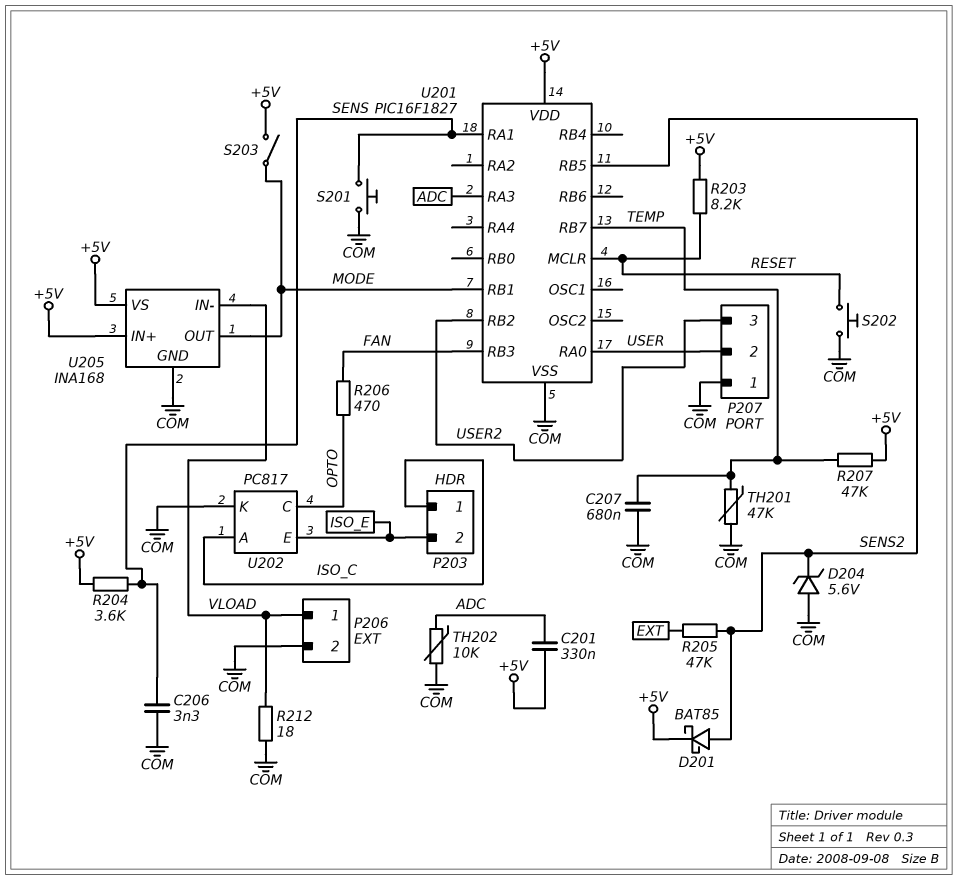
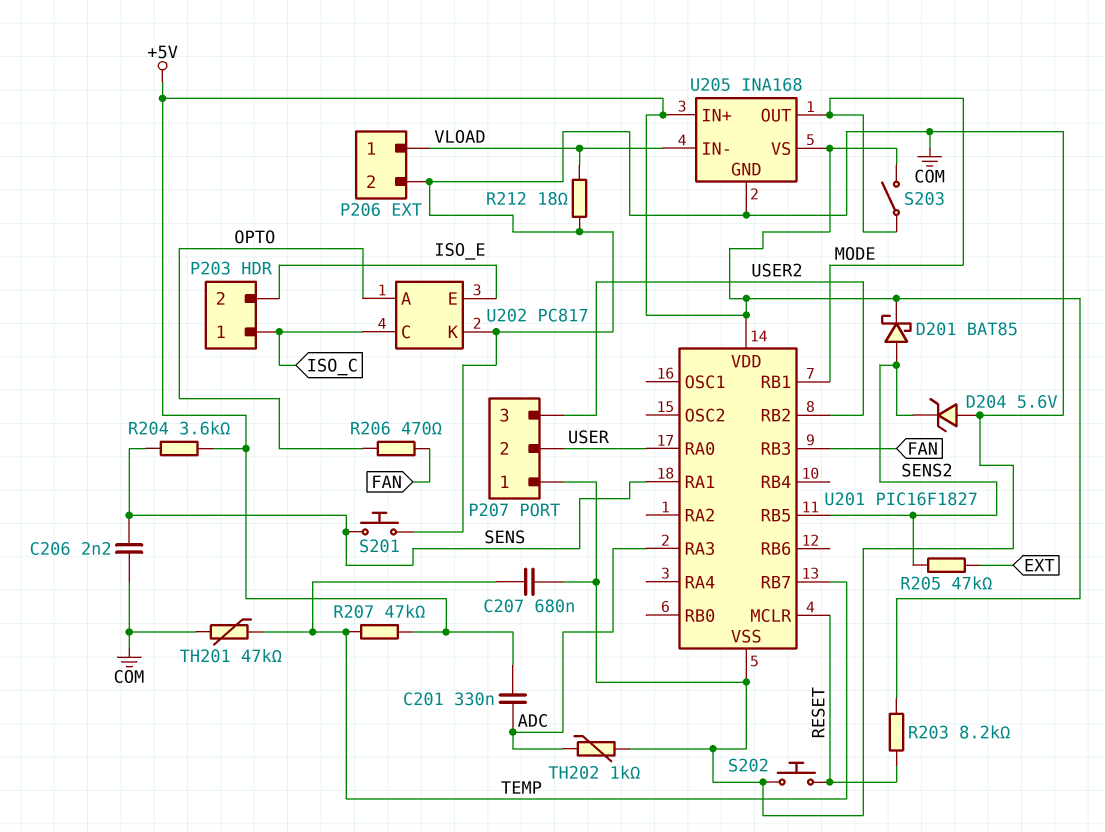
C206: 3.3nF (COM, SENS) -> 2.2nF (COM, SENS)
TH202: 10k (ADC, COM) -> 1k (ADC, COM)
U202 pin A: ISO_C -> OPTO
U202 pin C: OPTO -> ISO_C

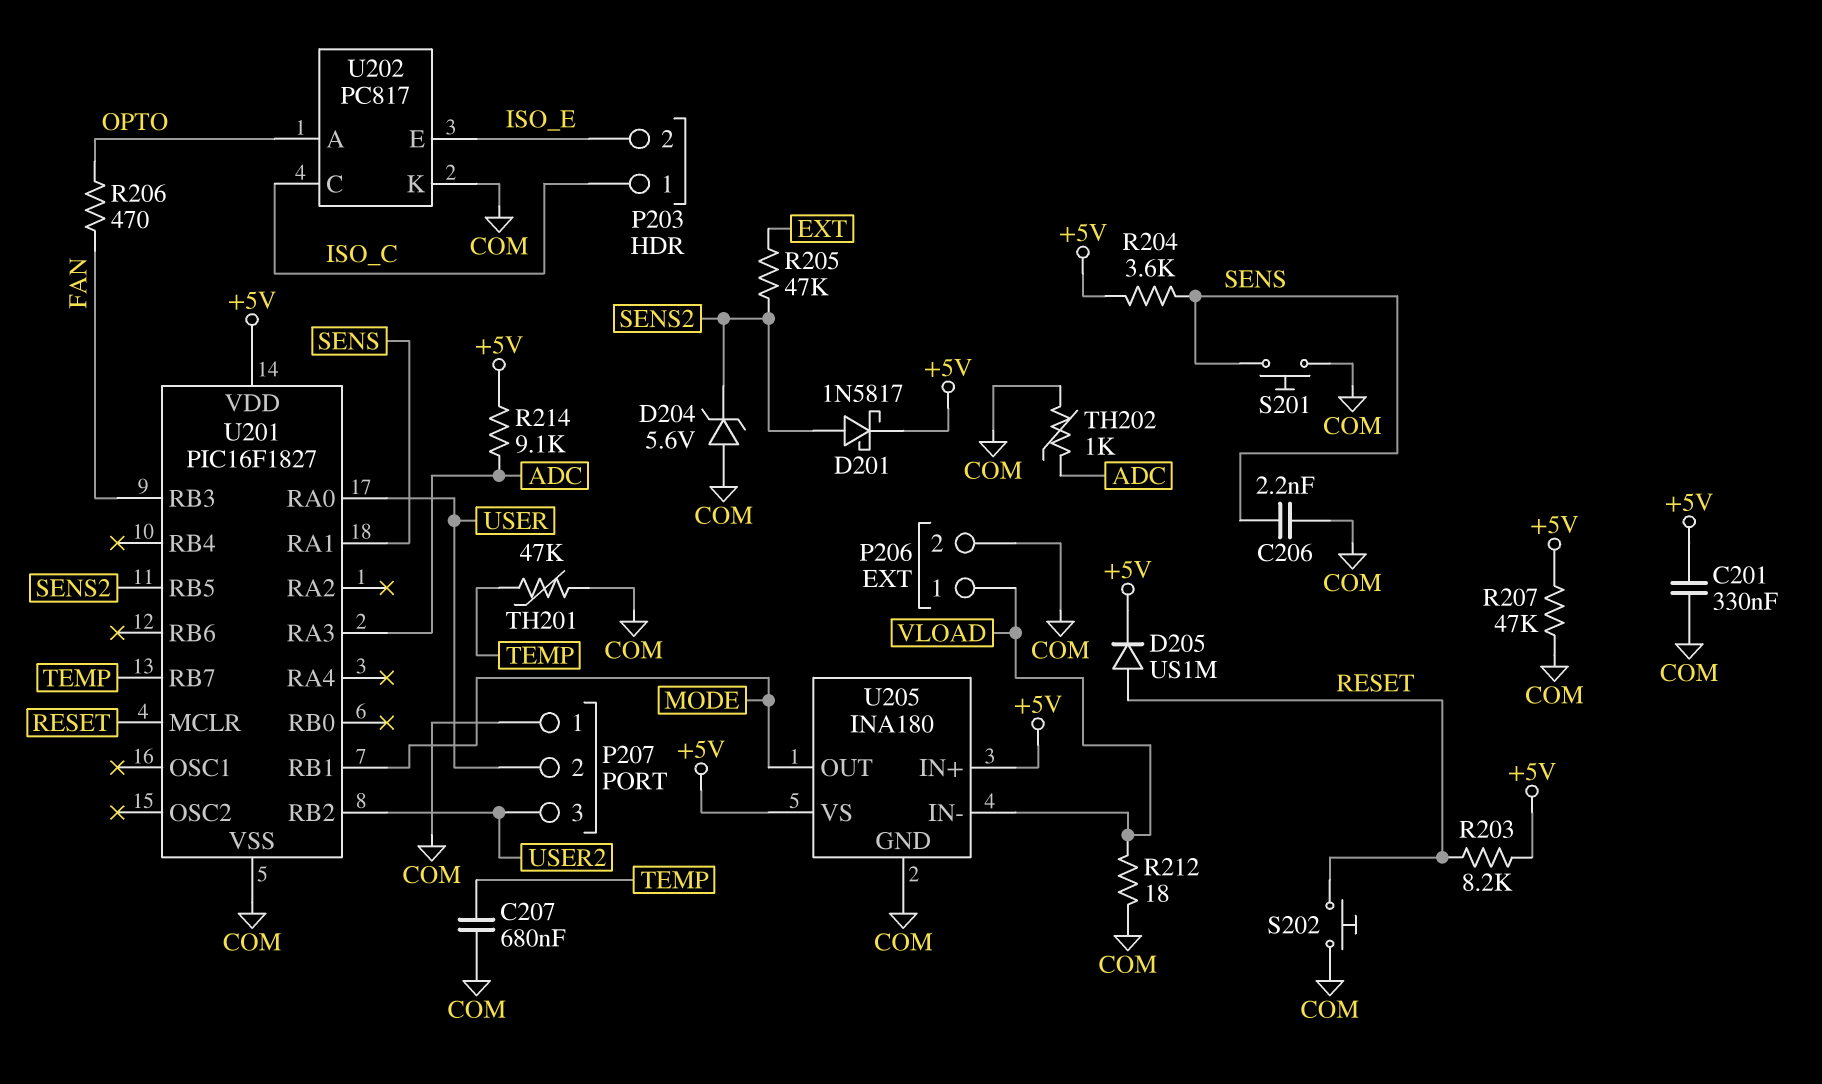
C201: 330nF (+5V, ADC) -> 330nF (+5V, COM)
D201: schottky BAT85 (A SENS2, K +5V) -> schottky 1N5817 (A SENS2, K +5V)
D205: none -> diode US1M (A RESET, K +5V)
R207: 47k (+5V, TEMP) -> 47k (+5V, COM)
R214: none -> 9.1k (+5V, ADC)
S203: switch (+5V, MODE) -> none
U205: INA168 -> INA180

